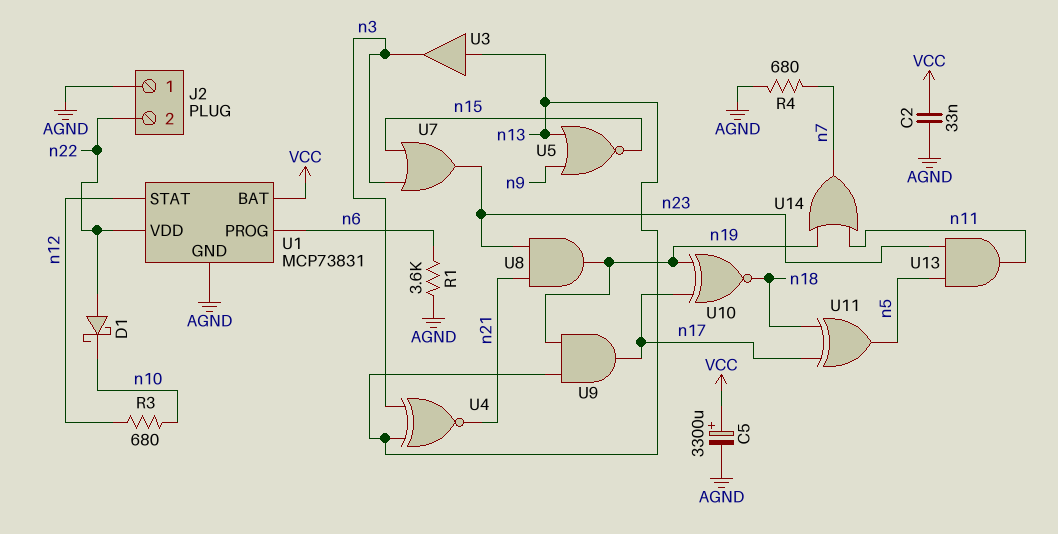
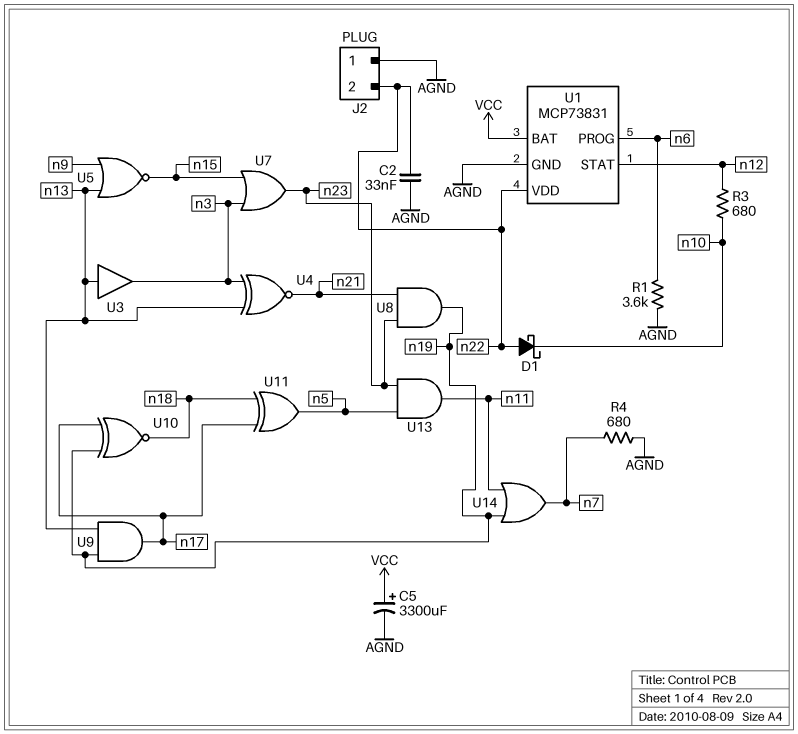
C2: 33nF (AGND, VCC) -> 33nF (AGND, n22)

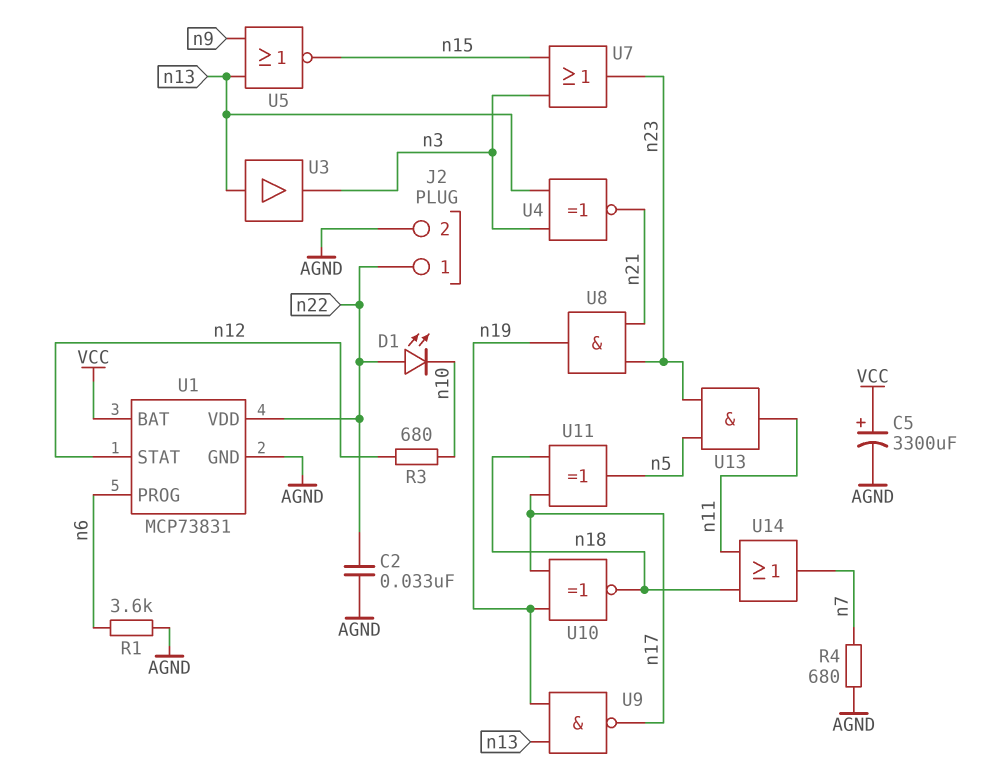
D1: schottky (A n22, K n10) -> LED (A n22, K n10)
J2 pin 1: AGND -> n22
J2 pin 2: n22 -> AGND
U9: AND (in n13, in n19, out n17) -> NAND (in n13, in n19, out n17)
U14: OR (in n11, in n19, out n7) -> OR (in n11, in n18, out n7)

